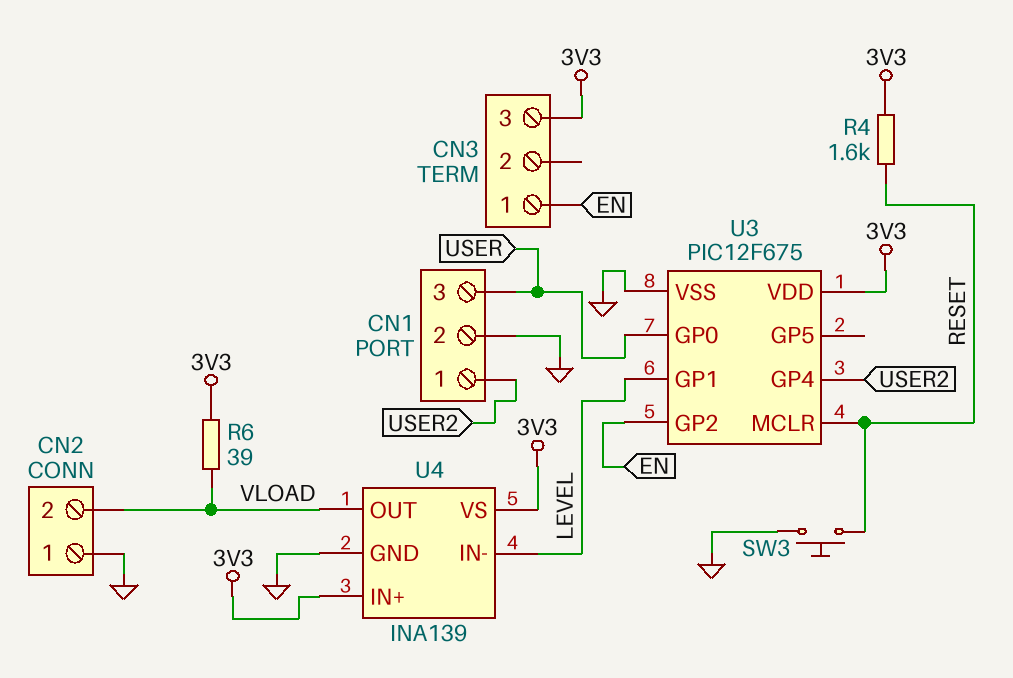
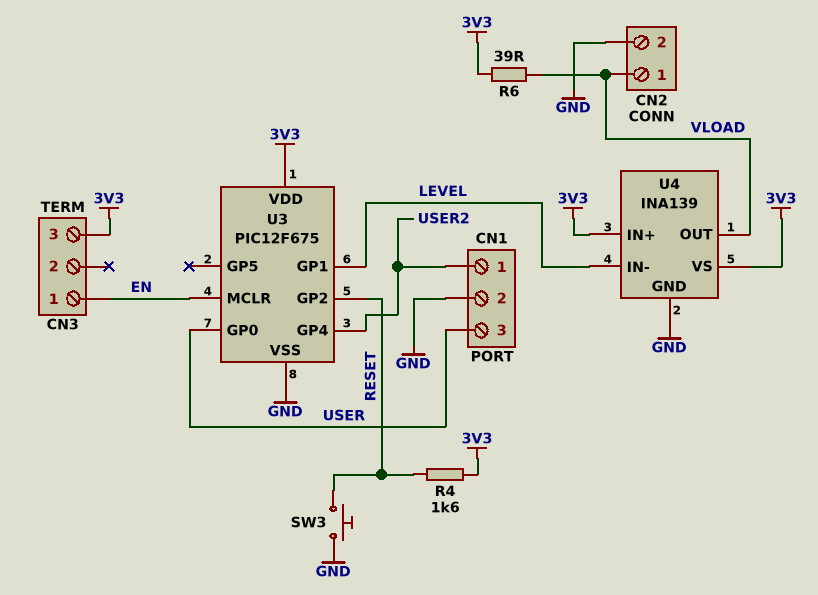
CN2 pin 1: GND -> VLOAD
CN2 pin 2: VLOAD -> GND
U3 pin GP2: EN -> RESET
U3 pin MCLR: RESET -> EN

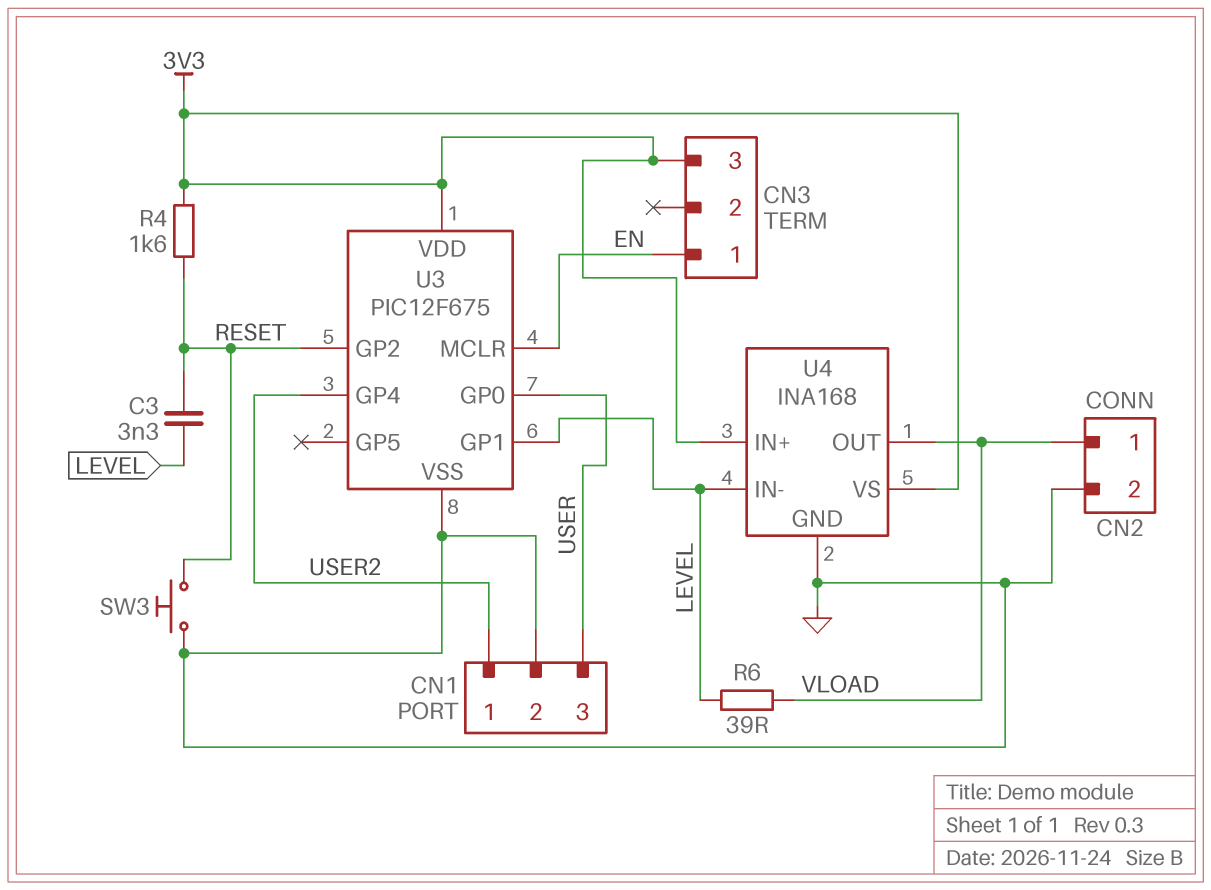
C3: none -> 3.3nF (LEVEL, RESET)
R6: 39 (3V3, VLOAD) -> 39 (LEVEL, VLOAD)
U4: INA139 -> INA168

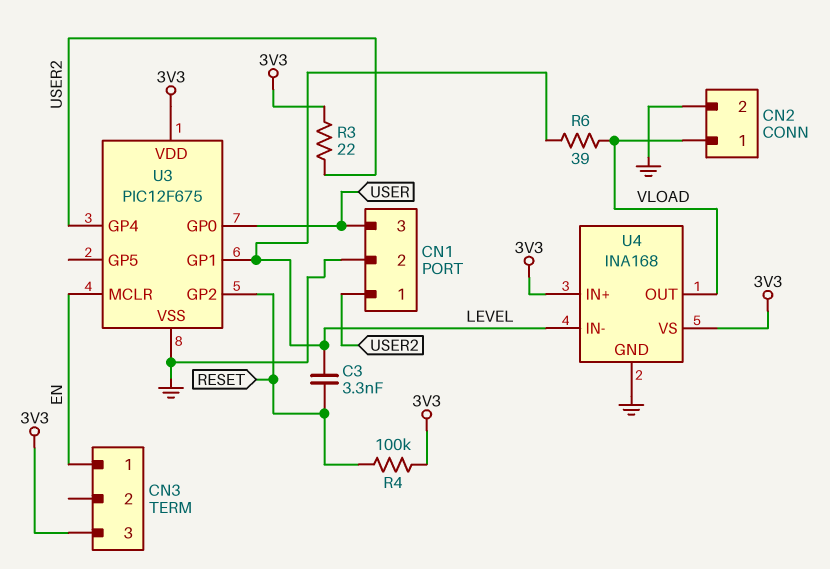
R3: none -> 22 (3V3, USER2)
R4: 1.6k (3V3, RESET) -> 100k (3V3, RESET)
SW3: button (GND, RESET) -> none

